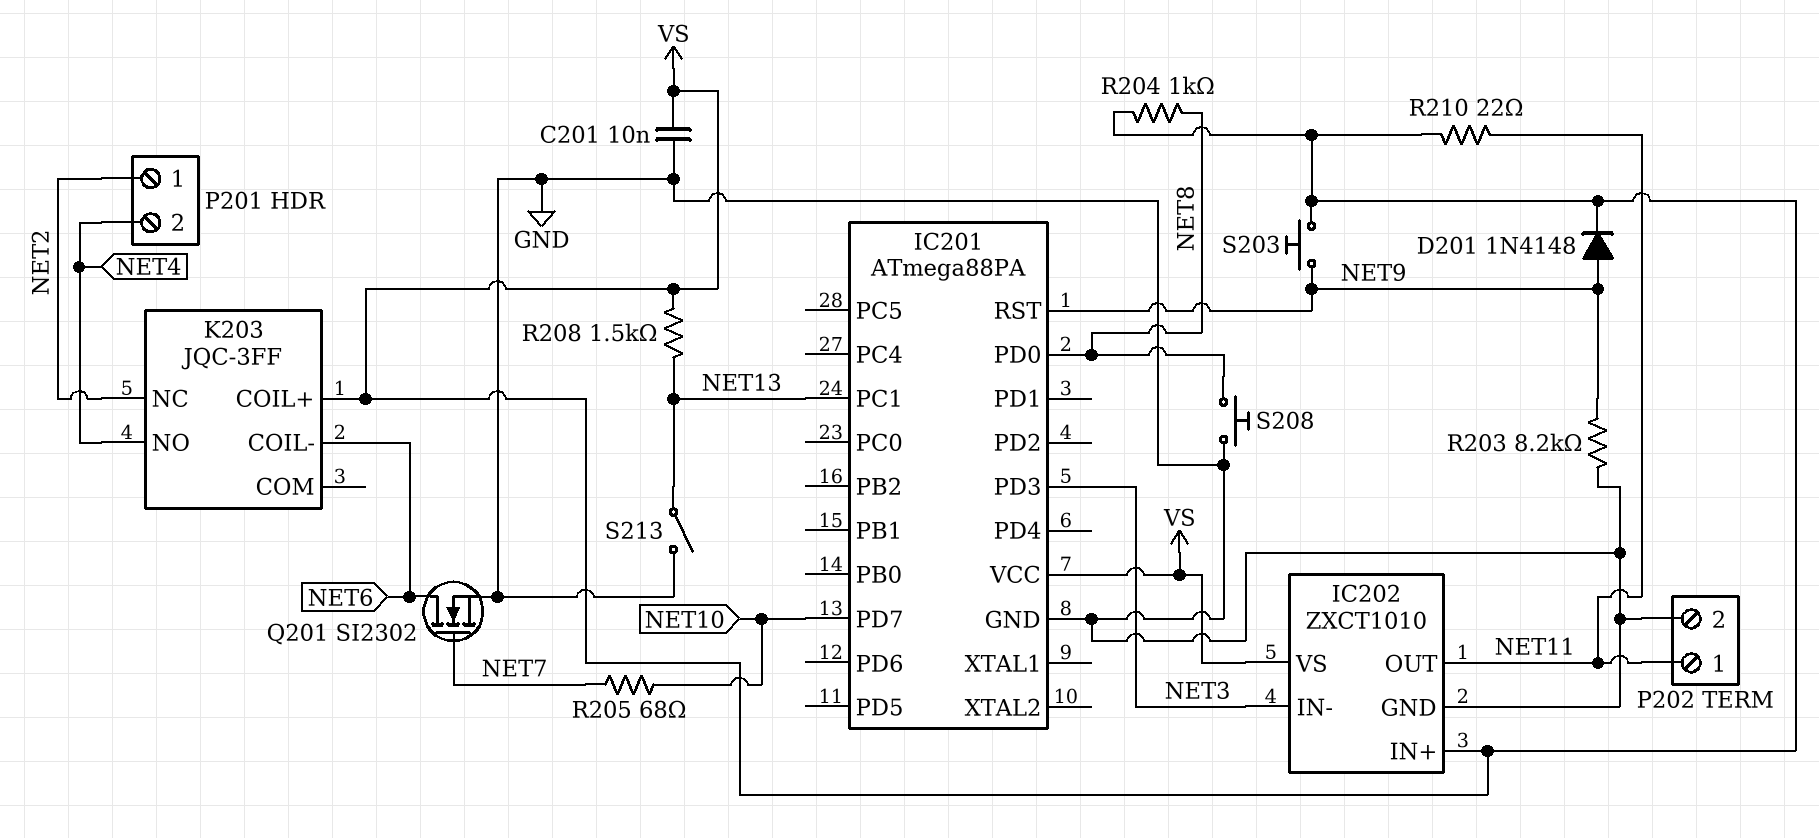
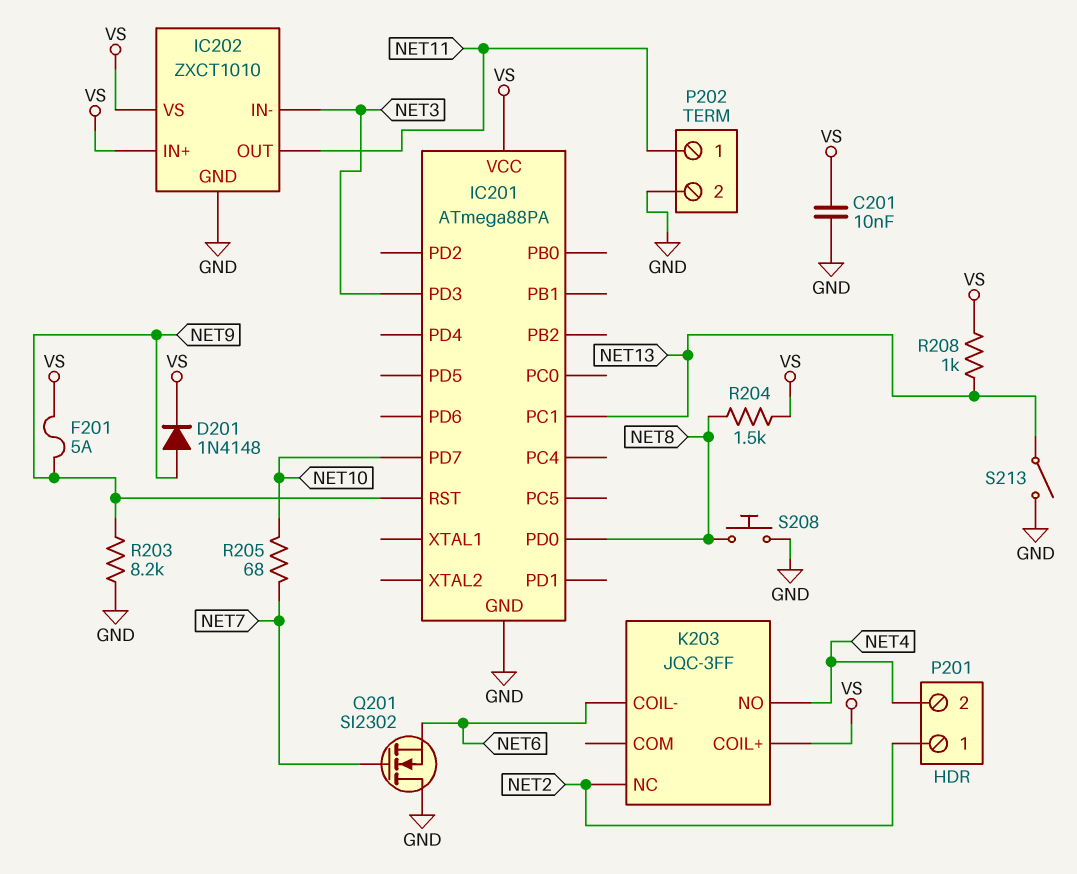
F201: none -> 5A (NET9, VS)
Q201: NMOS SI2302 (G NET7, D NET6, S GND) -> NMOS SI2302 (G NET7, D GND, S NET6)
R204: 1k (NET8, VS) -> 1.5k (NET8, VS)
R208: 1.5k (NET13, VS) -> 1k (NET13, VS)
R210: 22 (NET11, VS) -> none
S203: button (NET9, VS) -> none

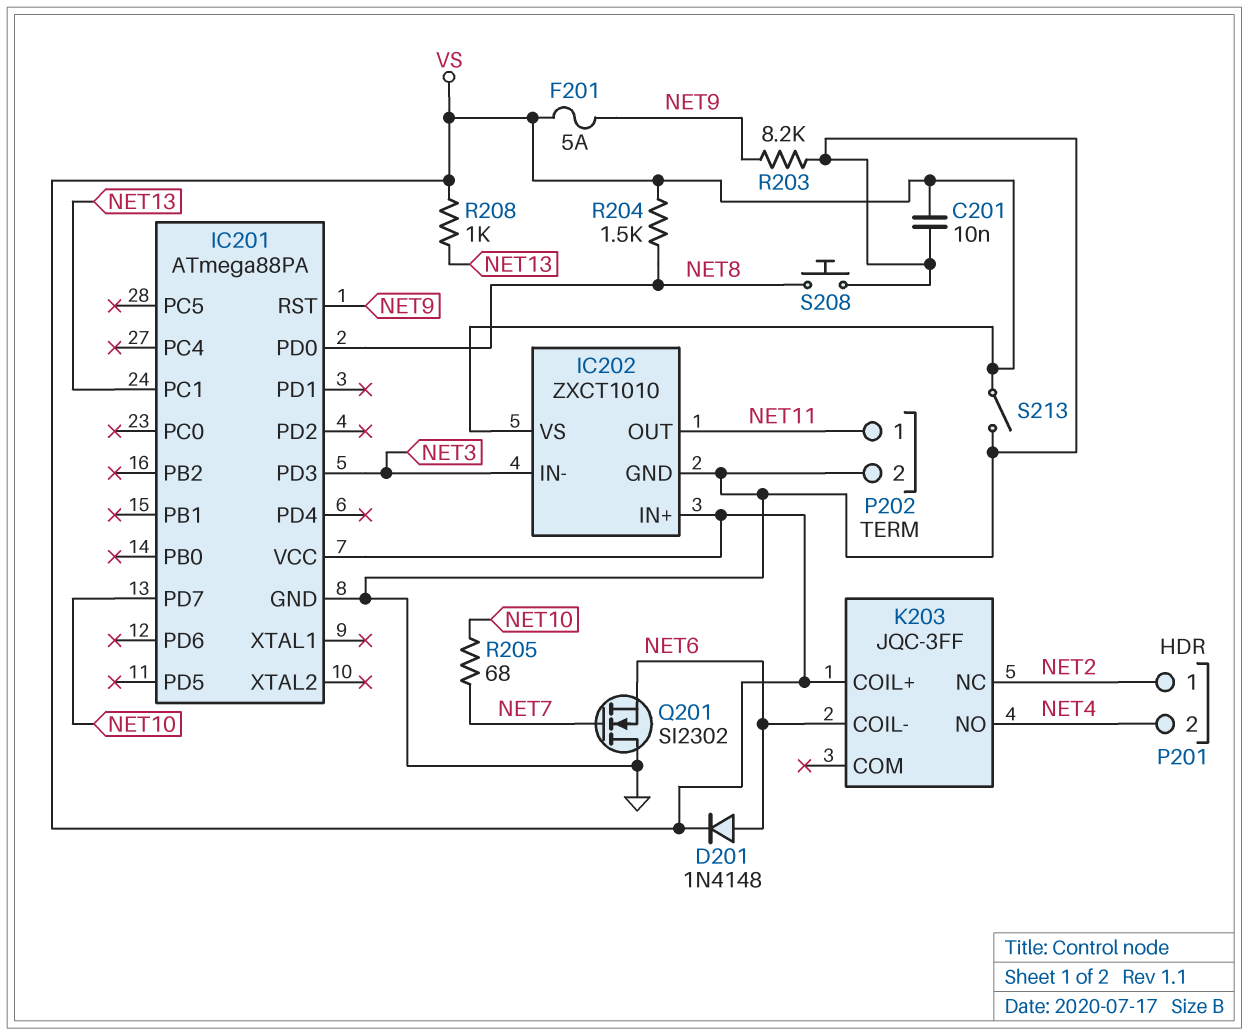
D201: diode 1N4148 (A NET9, K VS) -> diode 1N4148 (A NET6, K VS)
S213: switch (GND, NET13) -> switch (GND, VS)

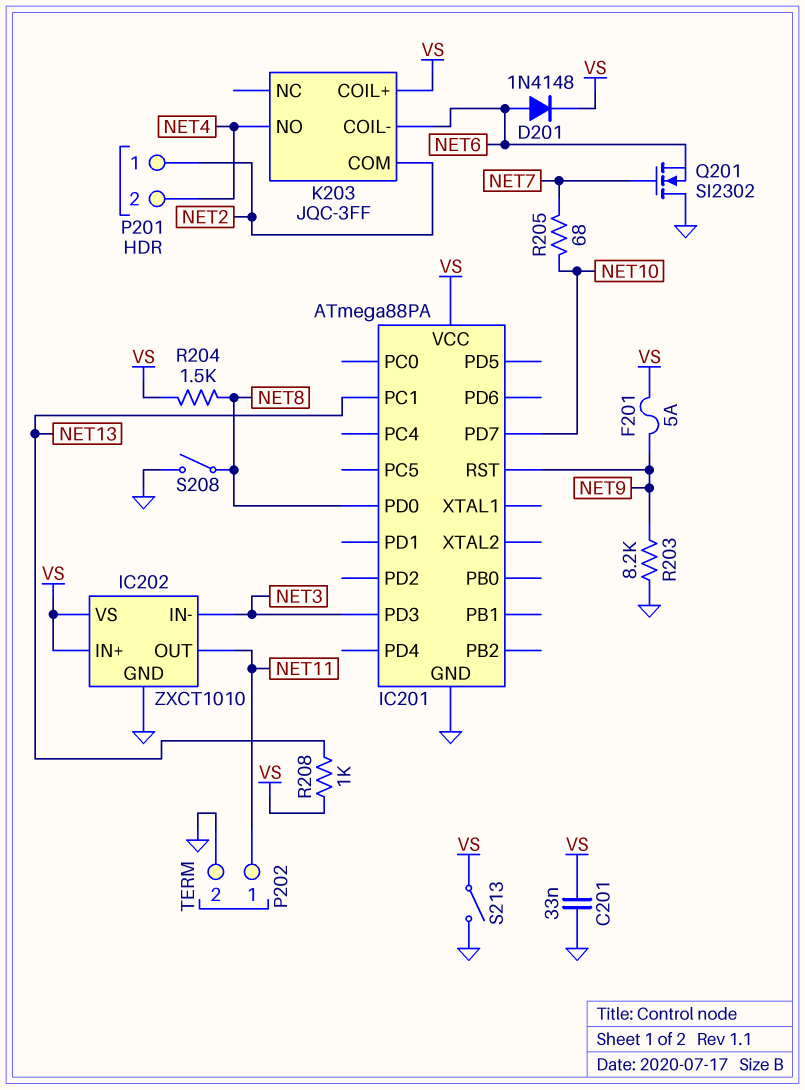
C201: 10nF (GND, VS) -> 33nF (GND, VS)
K203 pin COM: none -> NET2
K203 pin NC: NET2 -> none
S208: button (GND, NET8) -> switch (GND, NET8)

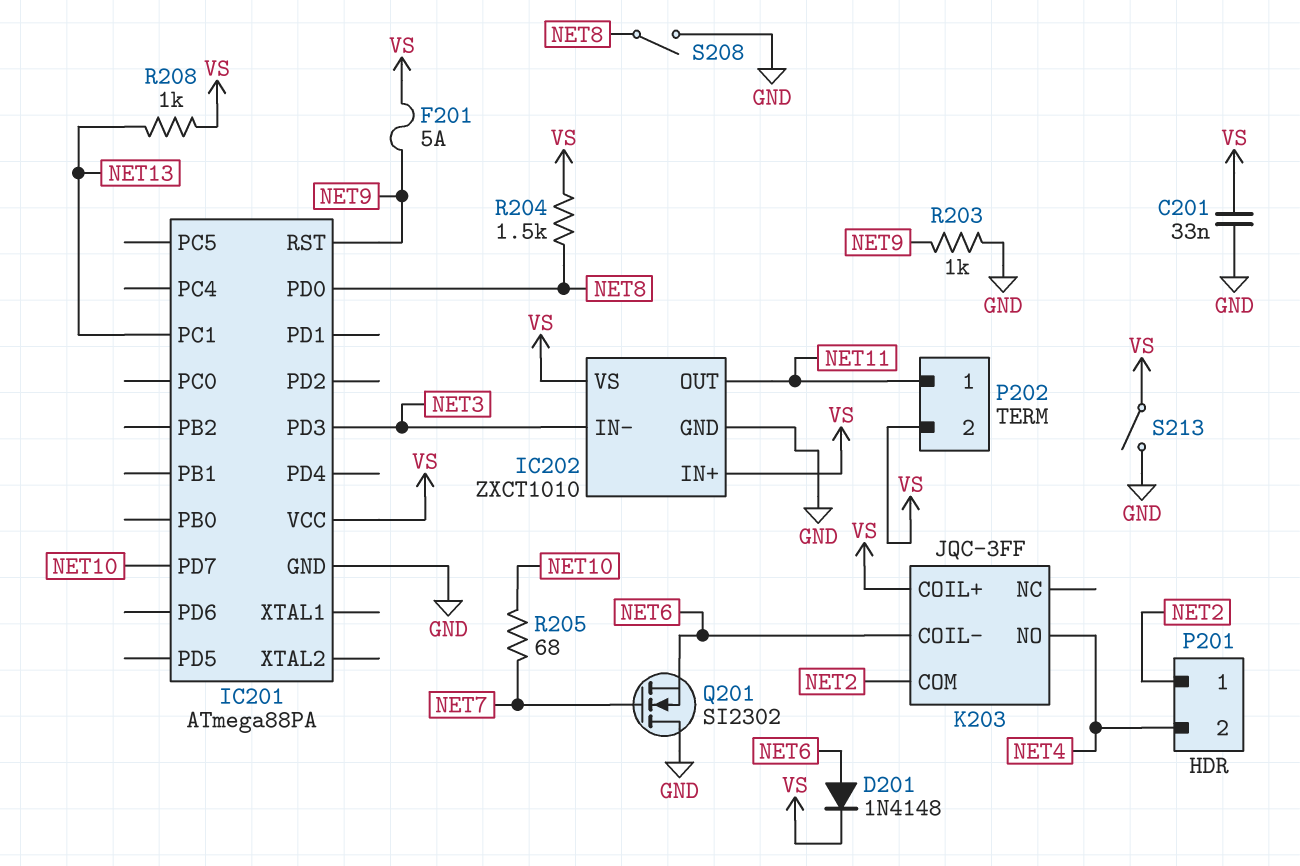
P202 pin 2: GND -> VS
R203: 8.2k (GND, NET9) -> 1k (GND, NET9)

